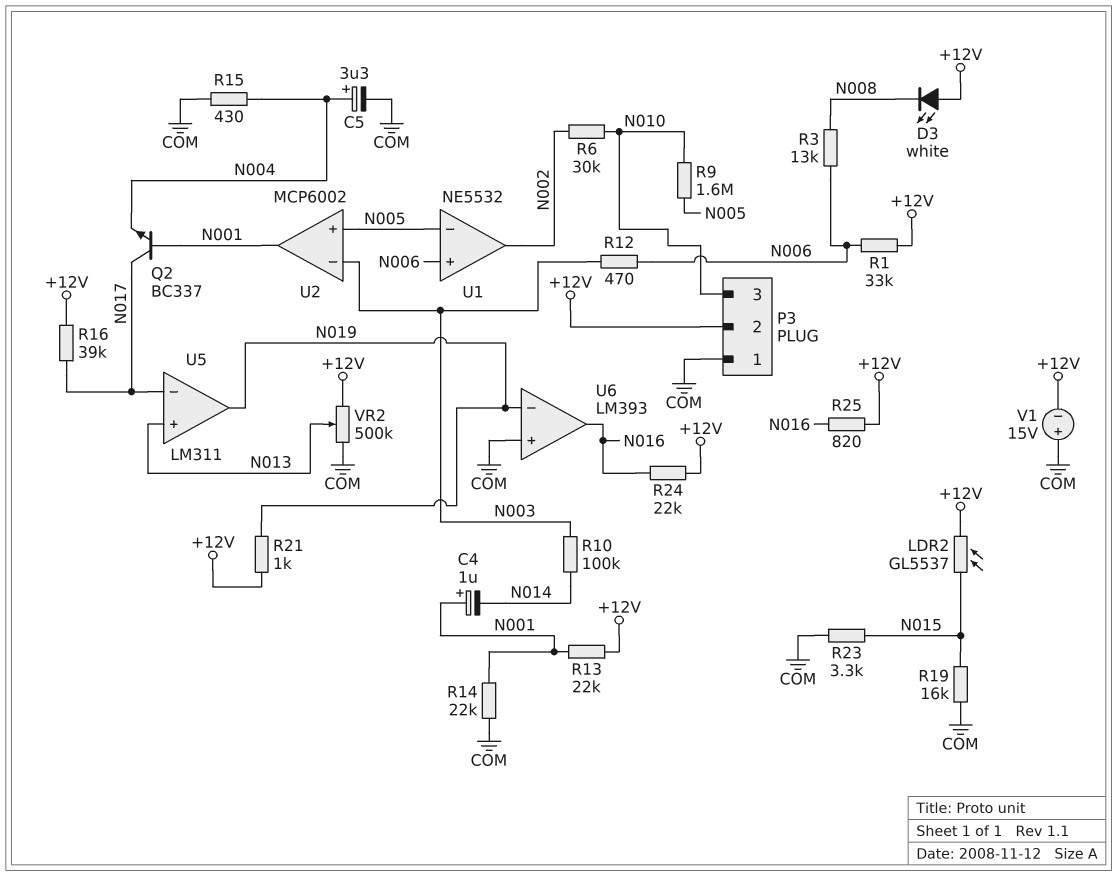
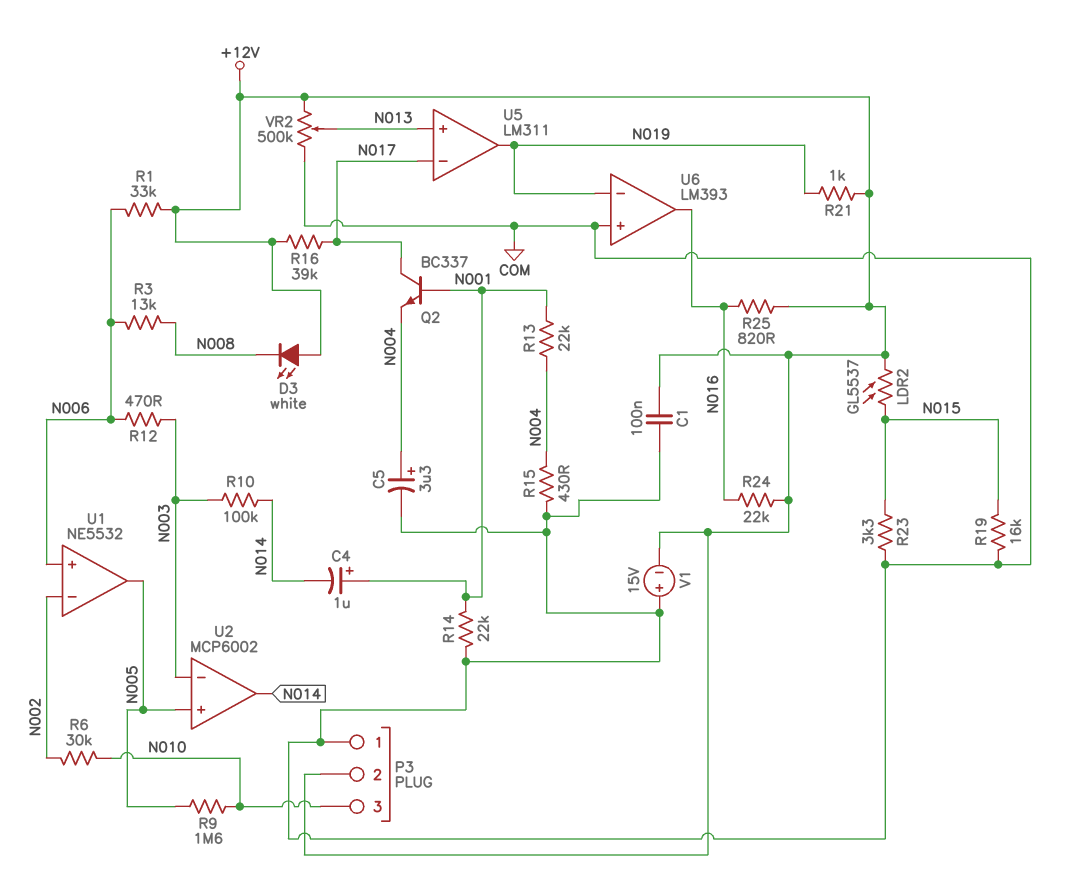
C1: none -> 100nF (+12V, COM)
R13: 22k (+12V, N001) -> 22k (N001, N004)
U1 pin in-: N005 -> N002
U1 pin out: N002 -> N005
U2 pin out: N001 -> N014

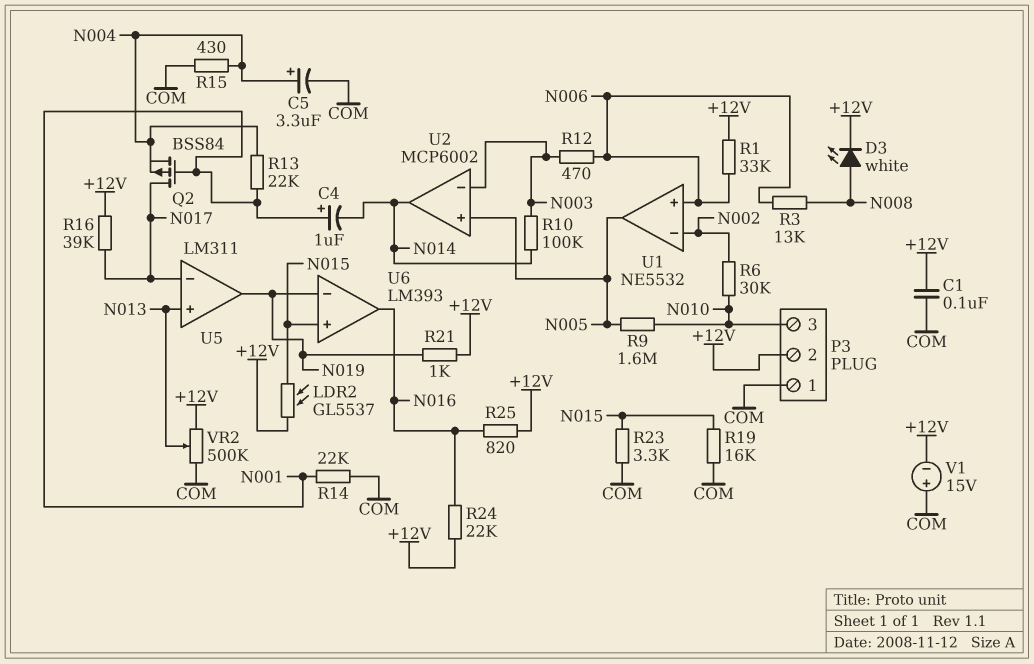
D3: LED white (A +12V, K N008) -> LED white (A N008, K +12V)
Q2: NPN BC337 (B N001, C N017, E N004) -> PMOS BSS84 (G N001, D N017, S N004)
U6 pin in+: COM -> N015

